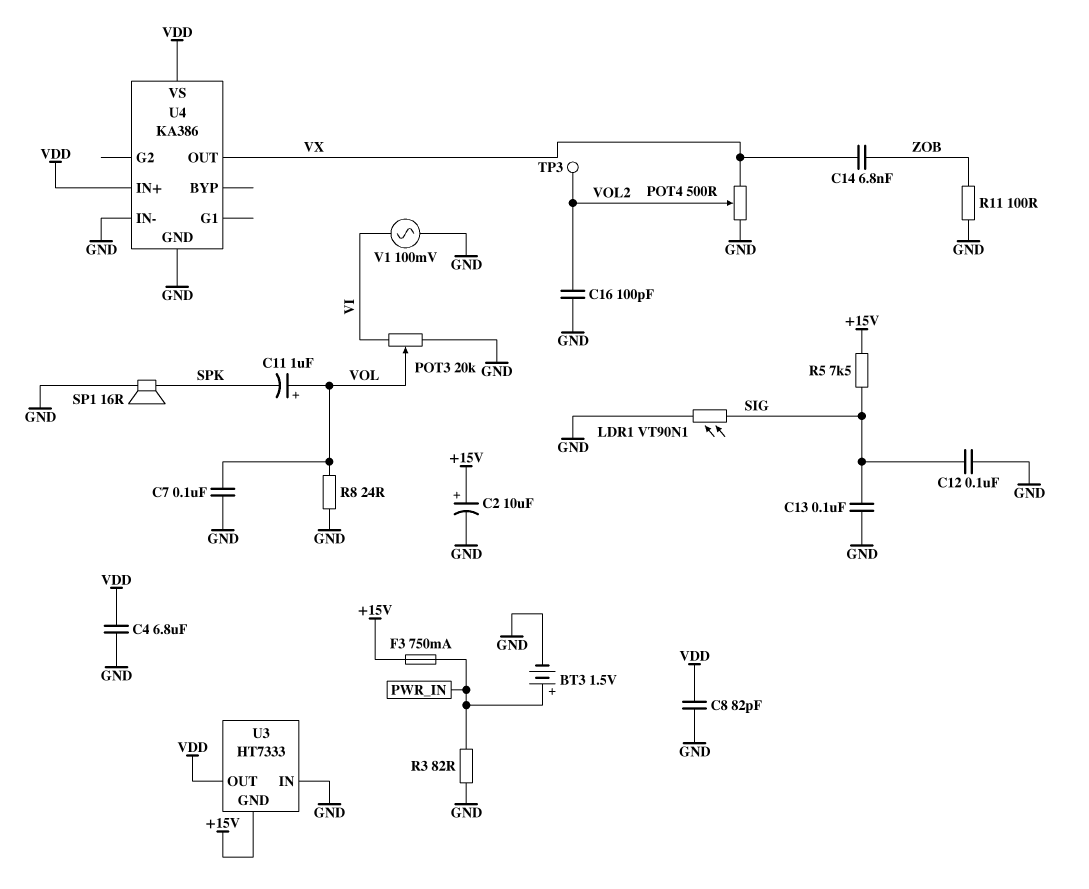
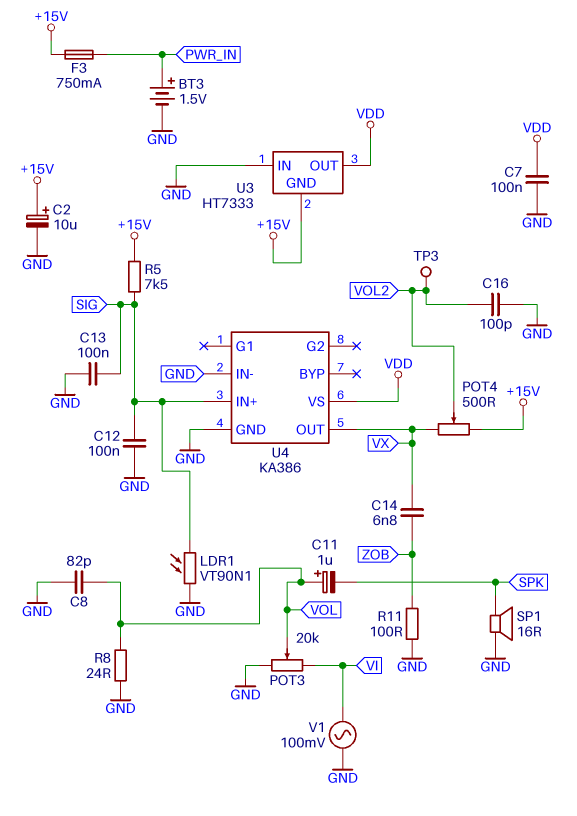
C4: 6.8uF (GND, VDD) -> none
C7: 100nF (GND, VOL) -> 100nF (GND, VDD)
C8: 82pF (GND, VDD) -> 82pF (GND, VOL)
POT4: 500 (GND, VX, wiper VOL2) -> 500 (+15V, VX, wiper VOL2)
R3: 82 (GND, PWR_IN) -> none
U4 pin IN+: VDD -> SIG

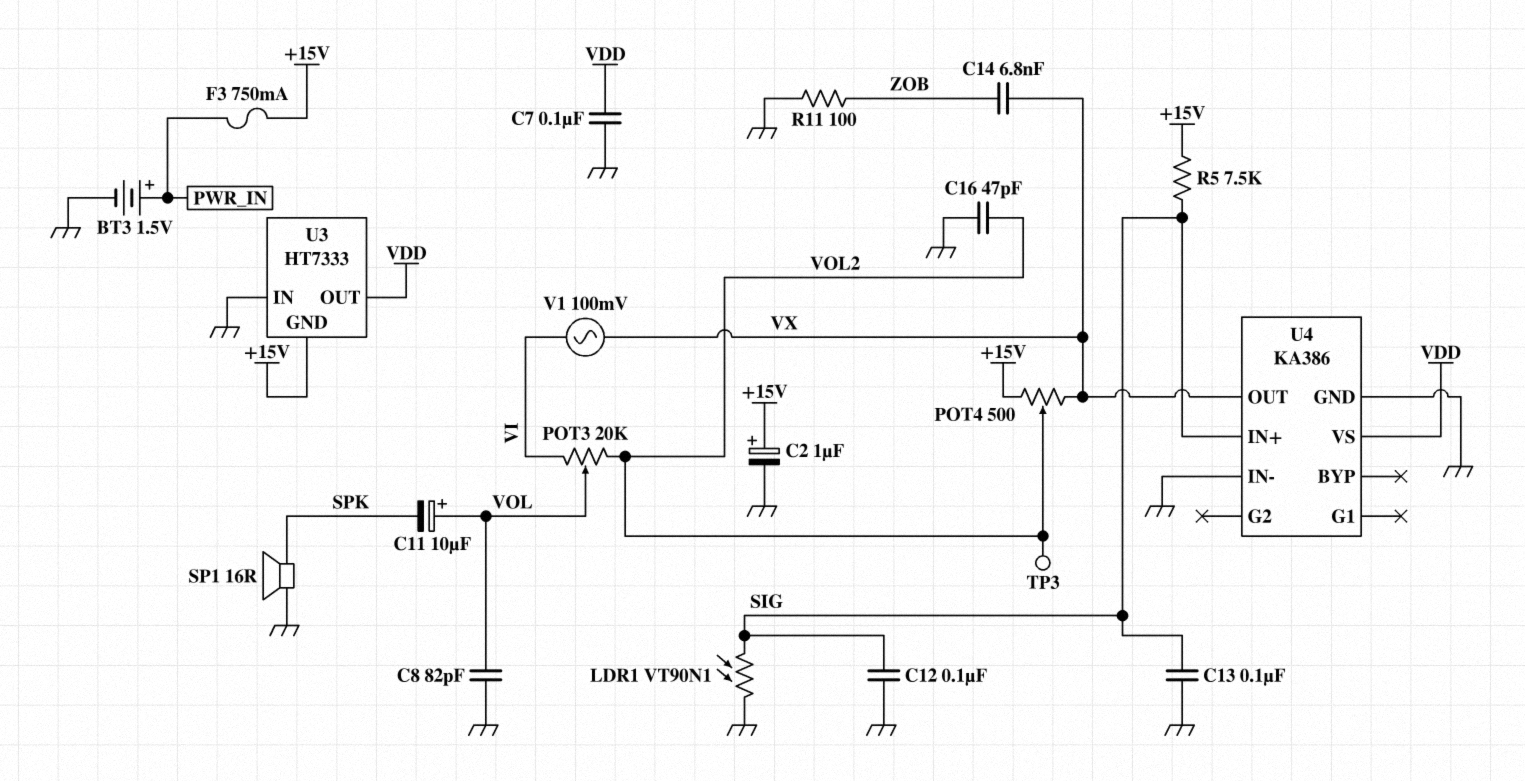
C2: 10uF (plus +15V, minus GND) -> 1uF (plus +15V, minus GND)
C11: 1uF (plus VOL, minus SPK) -> 10uF (plus VOL, minus SPK)
C16: 100pF (GND, VOL2) -> 47pF (GND, VOL2)
POT3: 20k (GND, VI, wiper VOL) -> 20k (VI, VOL2, wiper VOL)
R8: 24 (GND, VOL) -> none
V1: AC 100mV (GND, VI) -> AC 100mV (VI, VX)

